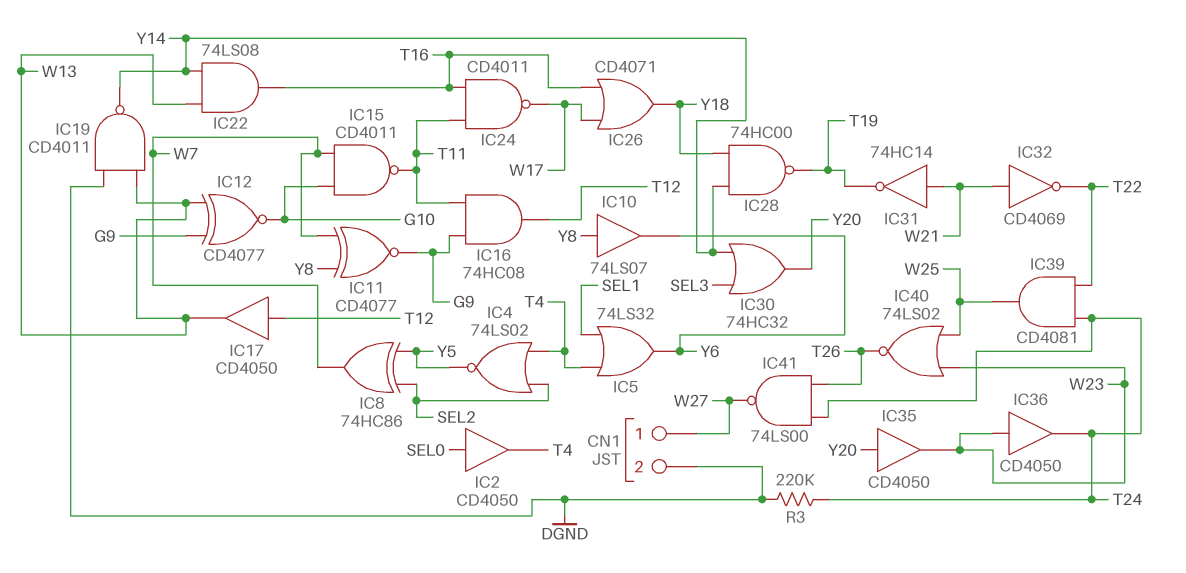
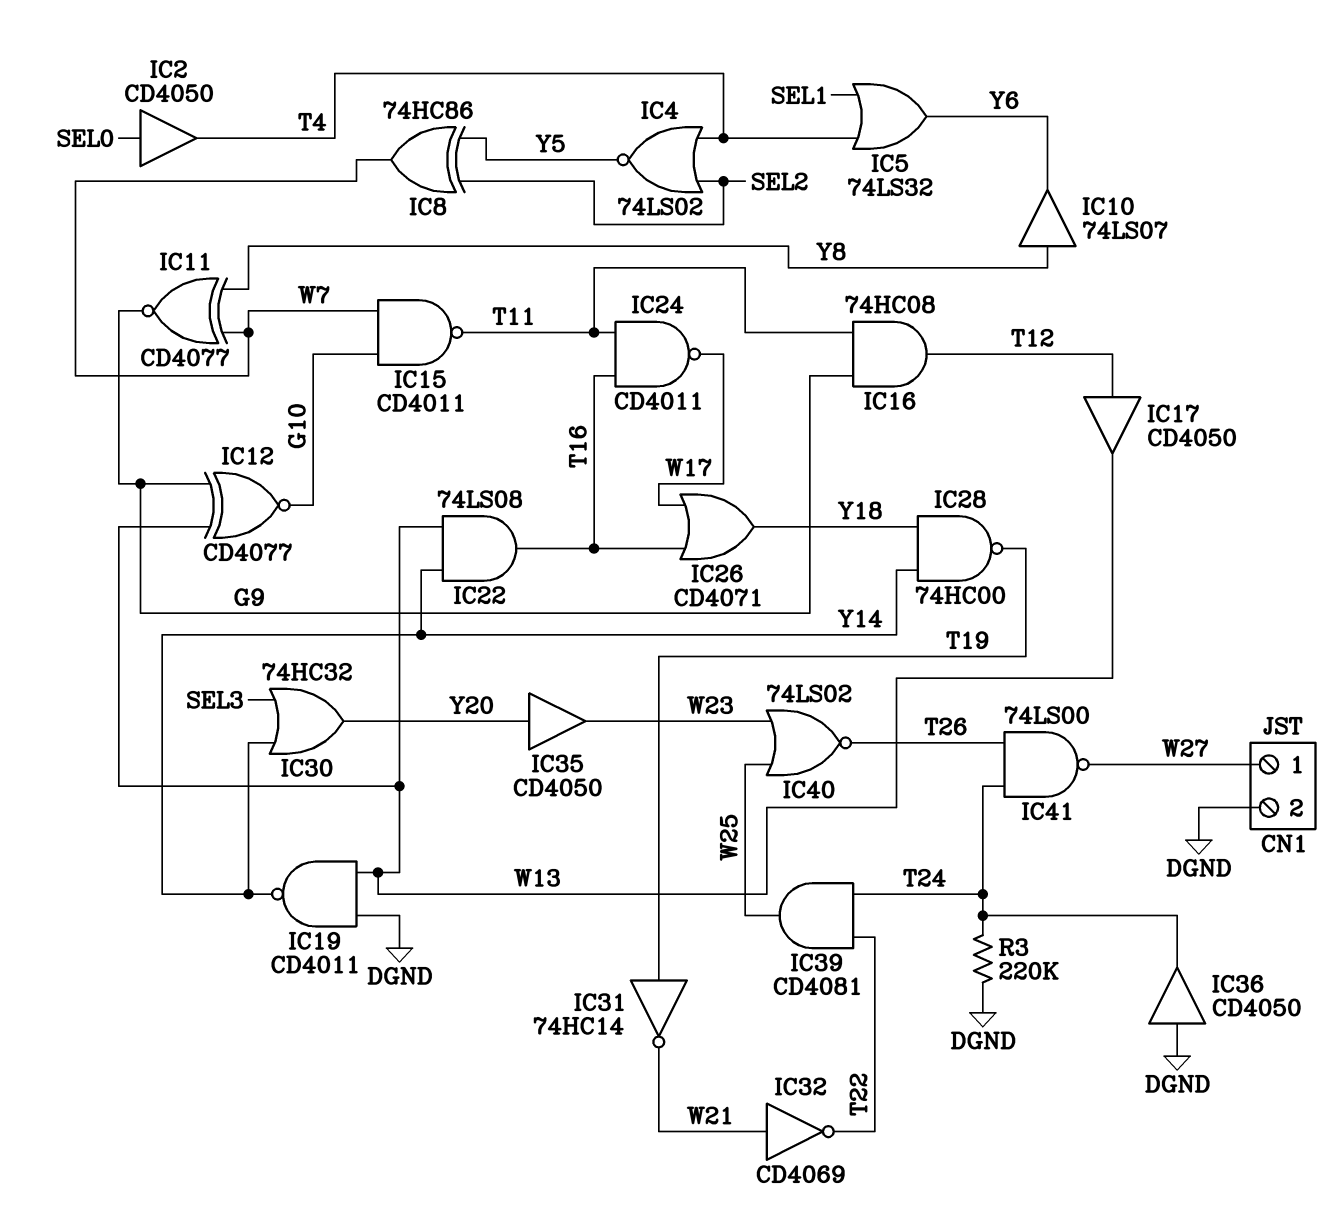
IC31: NOT 74HC14 (in W21, out T19) -> NOT 74HC14 (in T19, out W21)
IC36: buffer CD4050 (in W23, out T24) -> buffer CD4050 (in DGND, out T24)

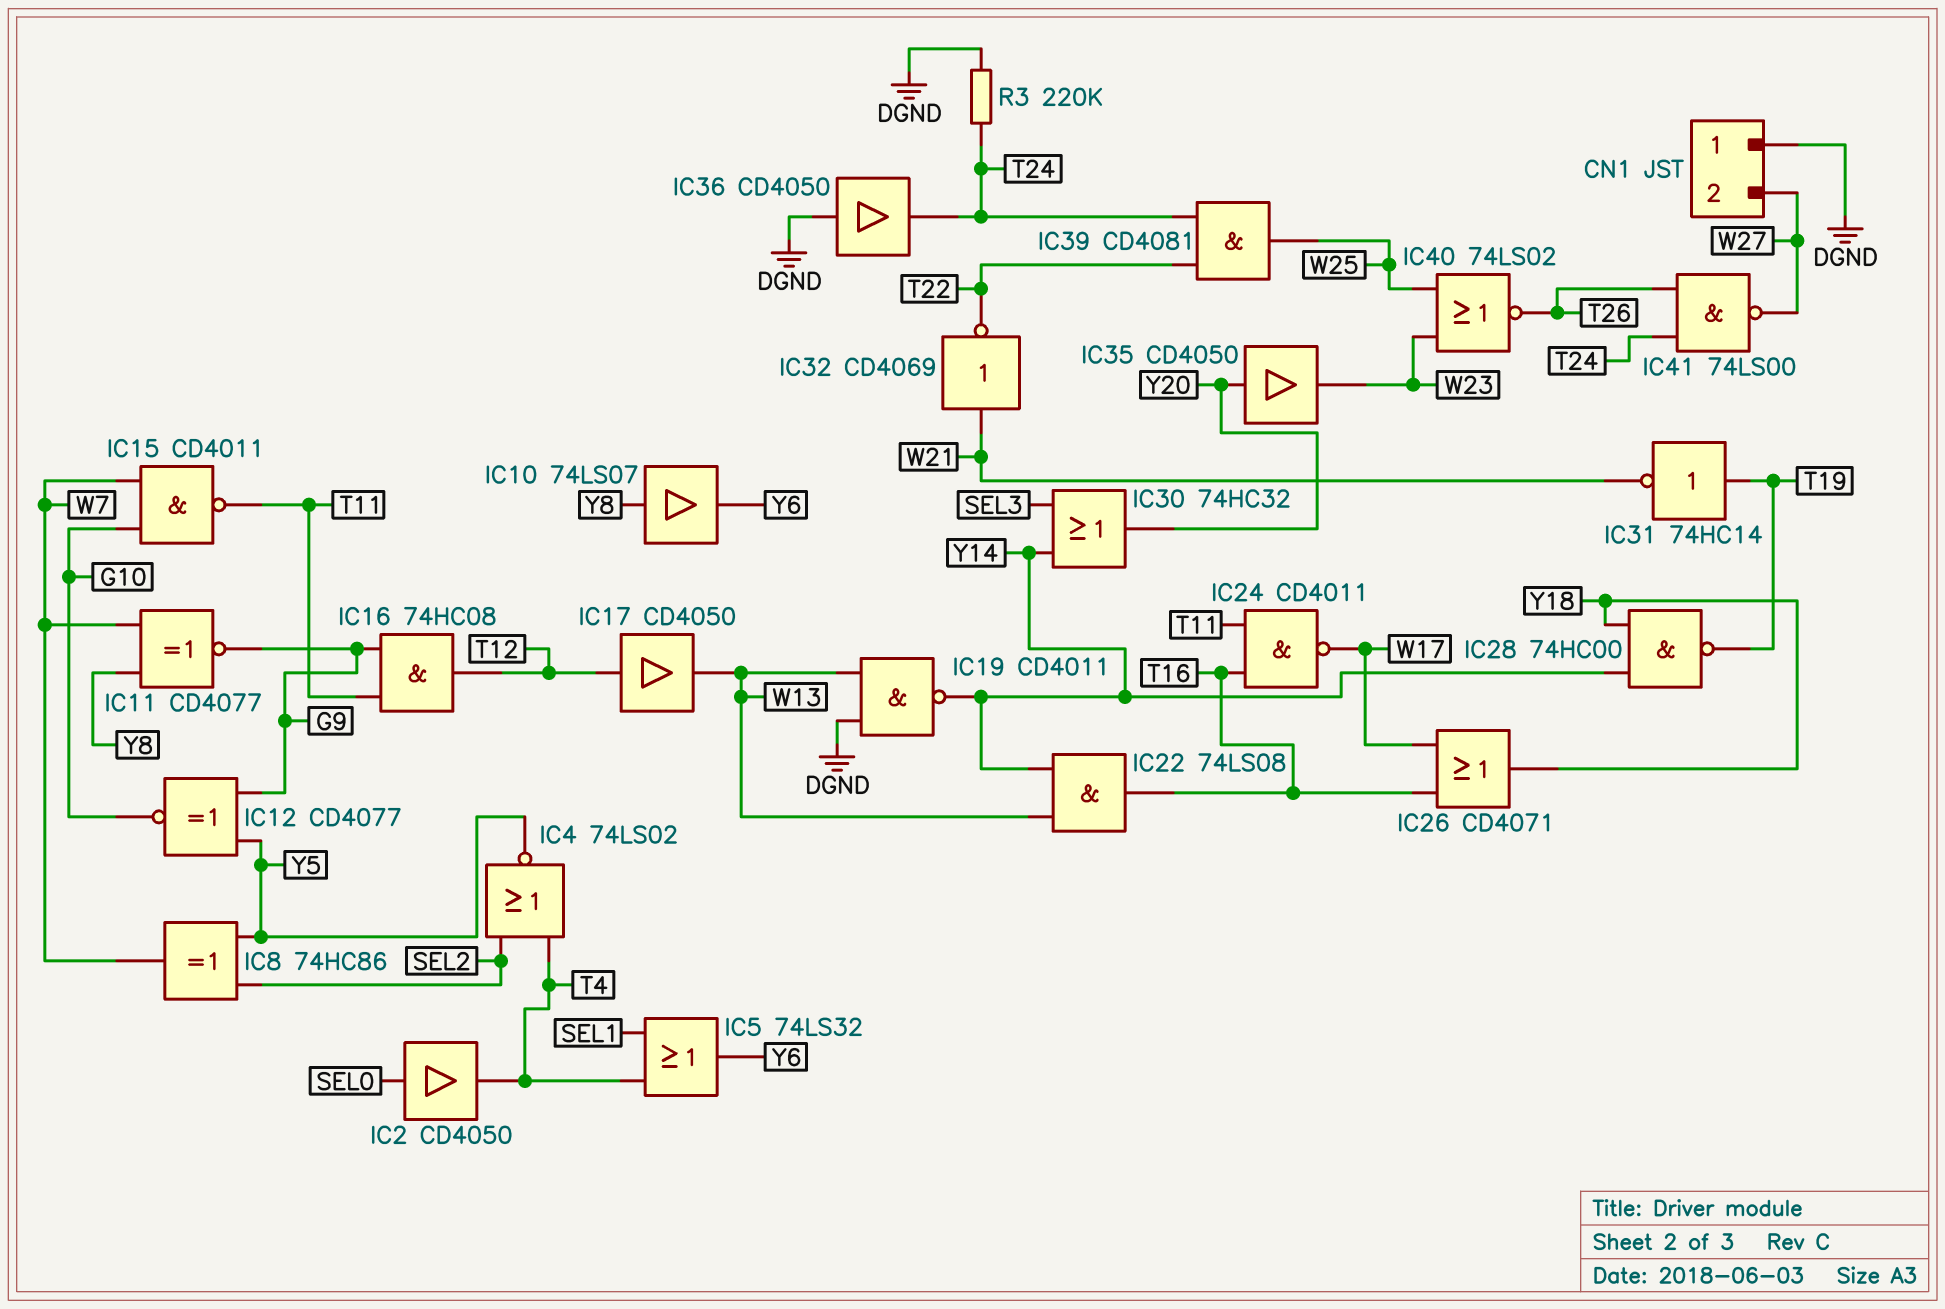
CN1 pin 1: W27 -> DGND
CN1 pin 2: DGND -> W27
IC12: XNOR CD4077 (in G9, in W13, out G10) -> XNOR CD4077 (in G9, in Y5, out G10)

